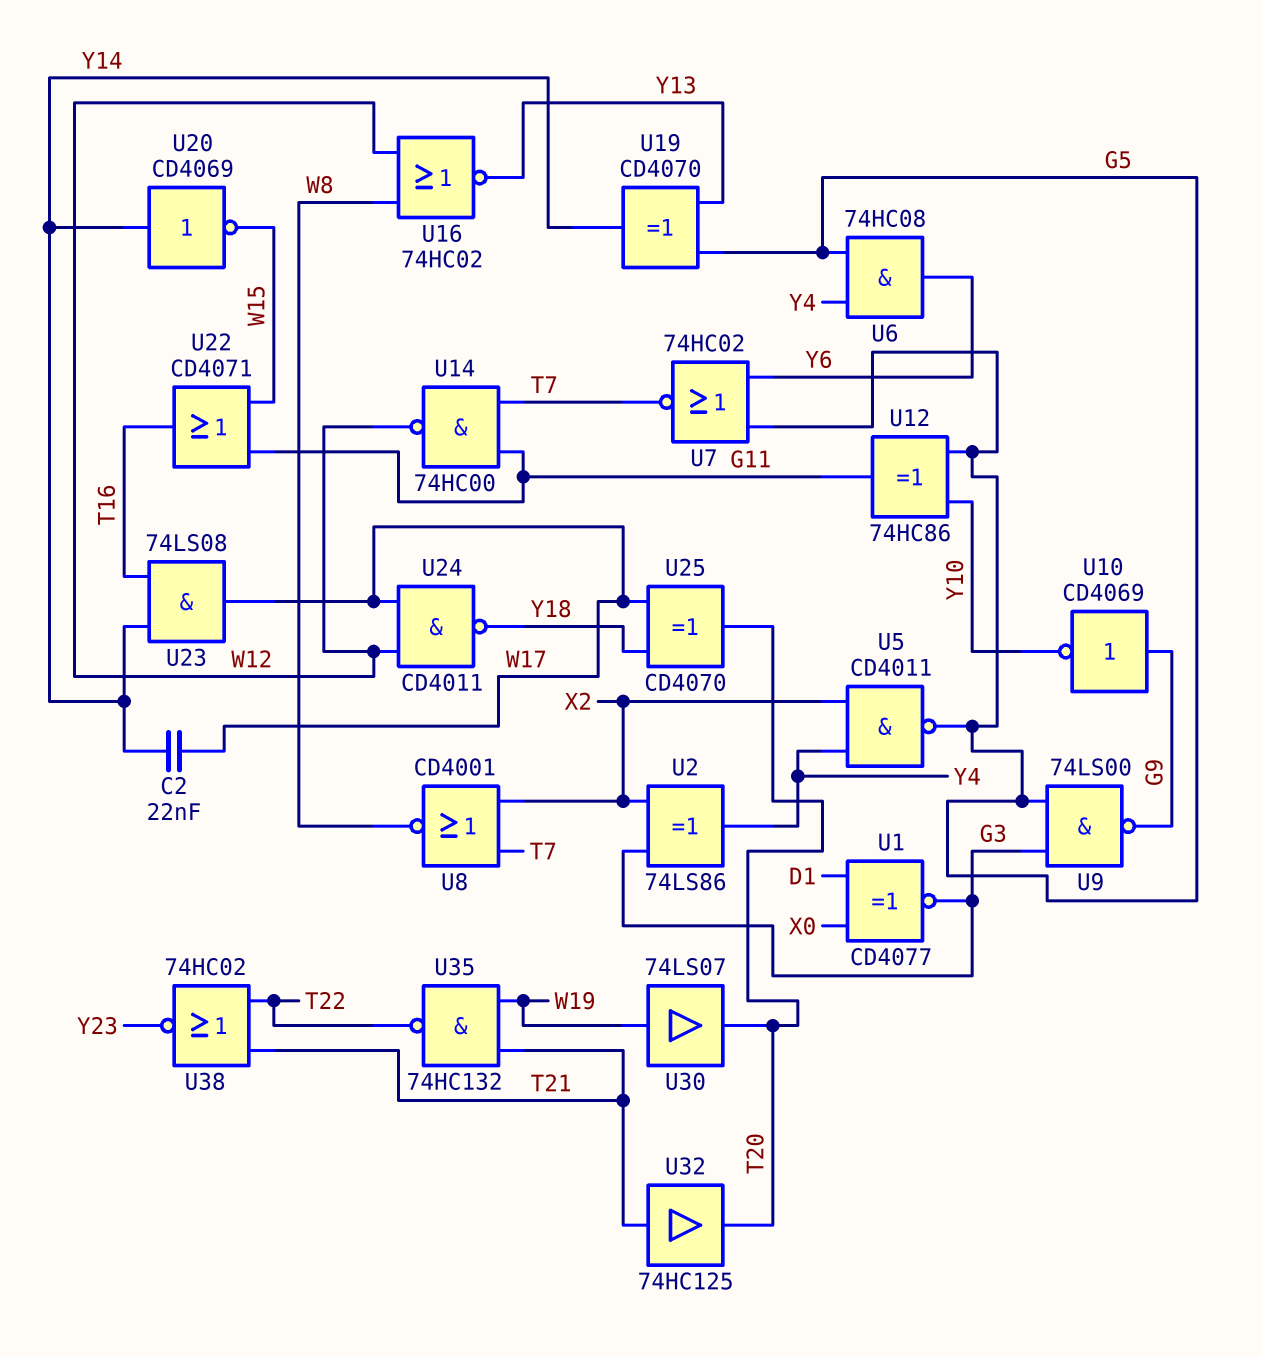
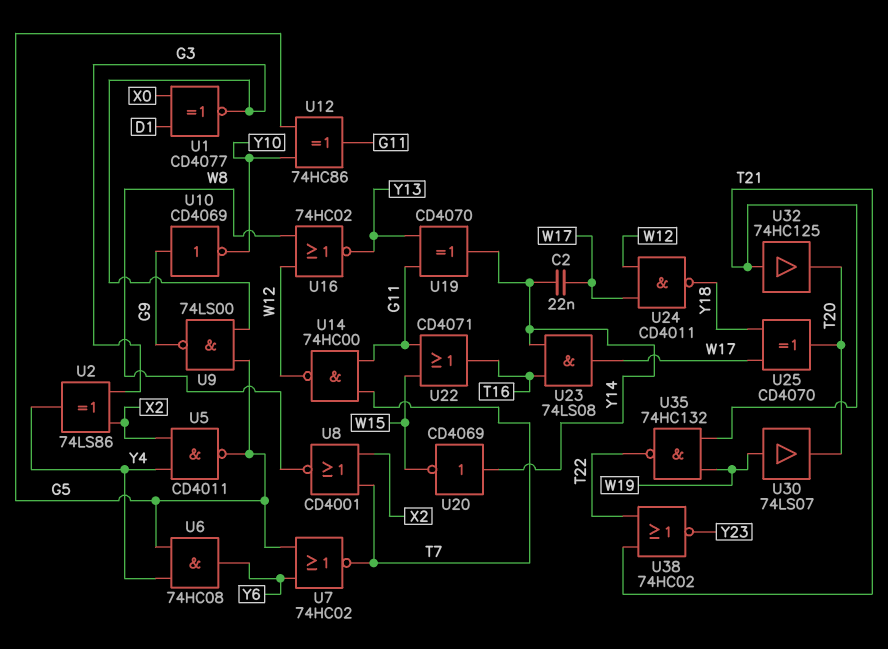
U19: XOR CD4070 (in G5, in Y13, out Y14) -> XOR CD4070 (in G11, in Y13, out Y14)

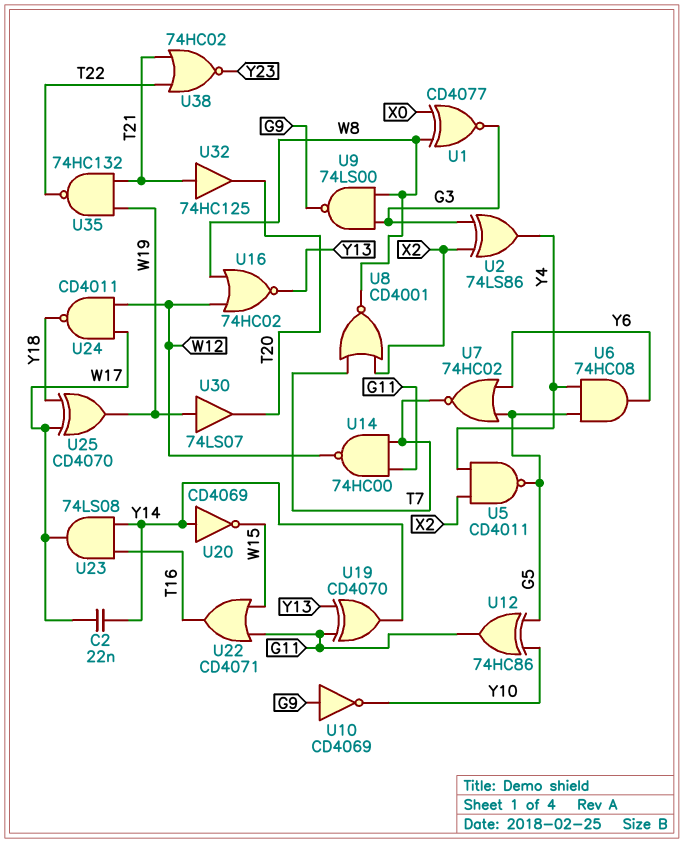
U1: XNOR CD4077 (in D1, in X0, out G3) -> XNOR CD4077 (in W8, in X0, out G3)
U9: NAND 74LS00 (in G3, in G5, out G9) -> NAND 74LS00 (in G3, in W8, out G9)
U25: XOR CD4070 (in W17, in Y18, out T20) -> XOR CD4070 (in W17, in Y18, out W19)

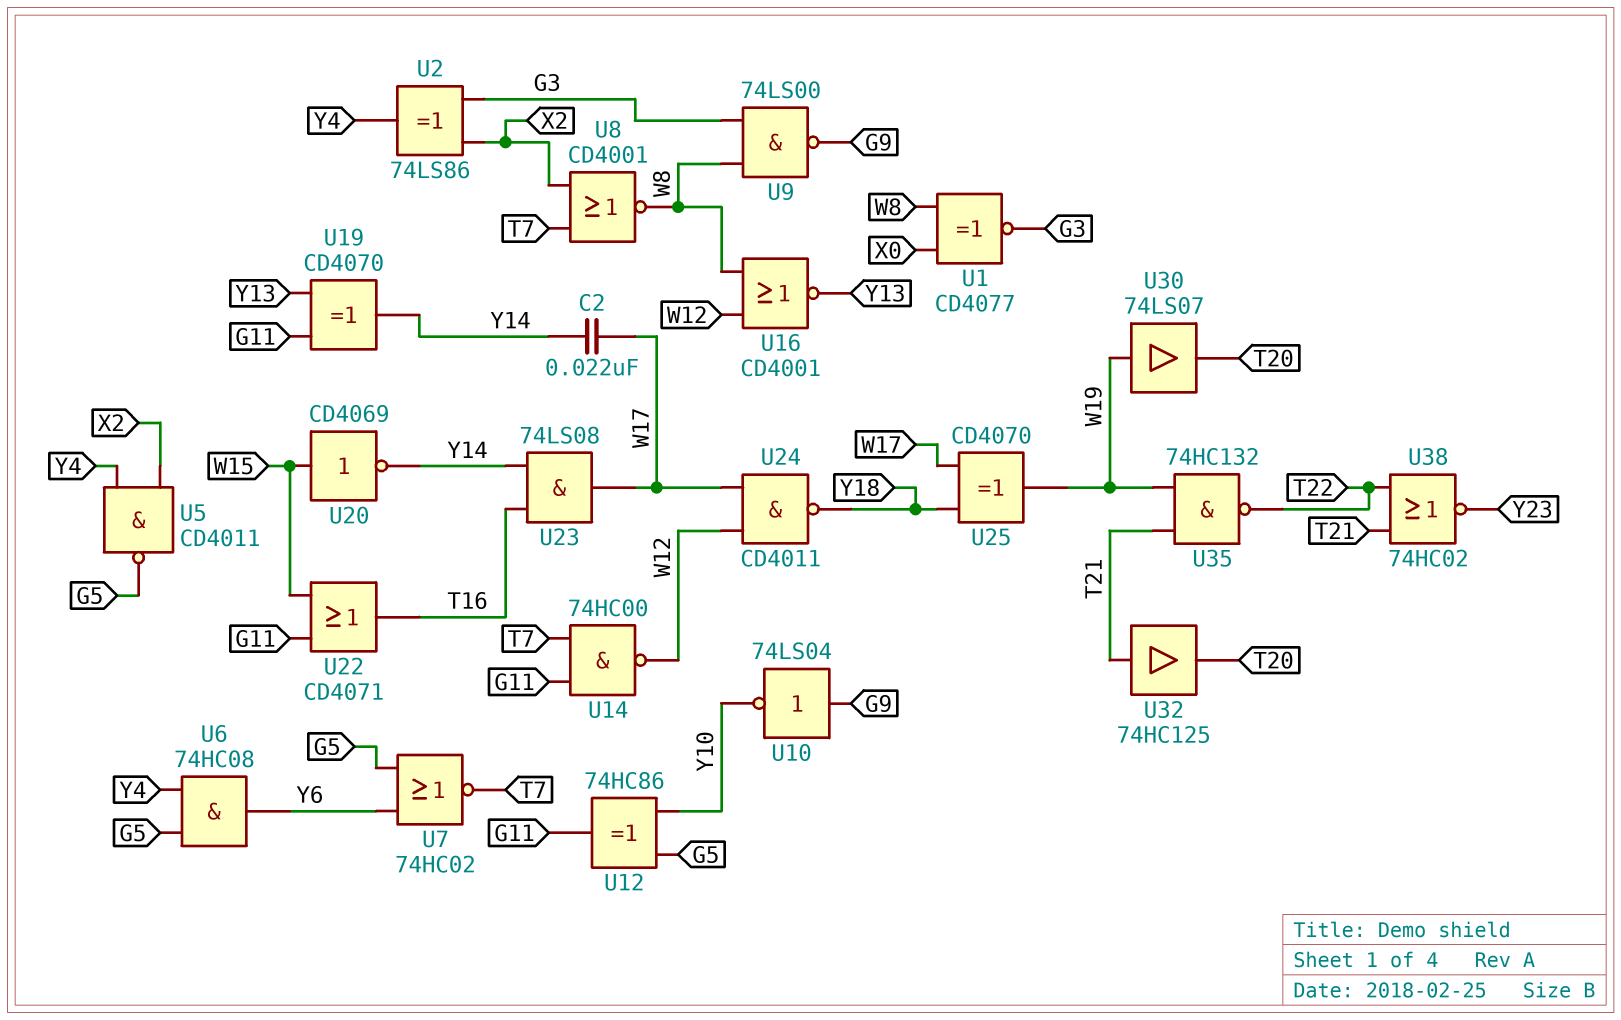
U10: NOT CD4069 (in G9, out Y10) -> NOT 74LS04 (in G9, out Y10)
U16: NOR 74HC02 (in W8, in W12, out Y13) -> NOR CD4001 (in W8, in W12, out Y13)
U20: NOT CD4069 (in Y14, out W15) -> NOT CD4069 (in W15, out Y14)

